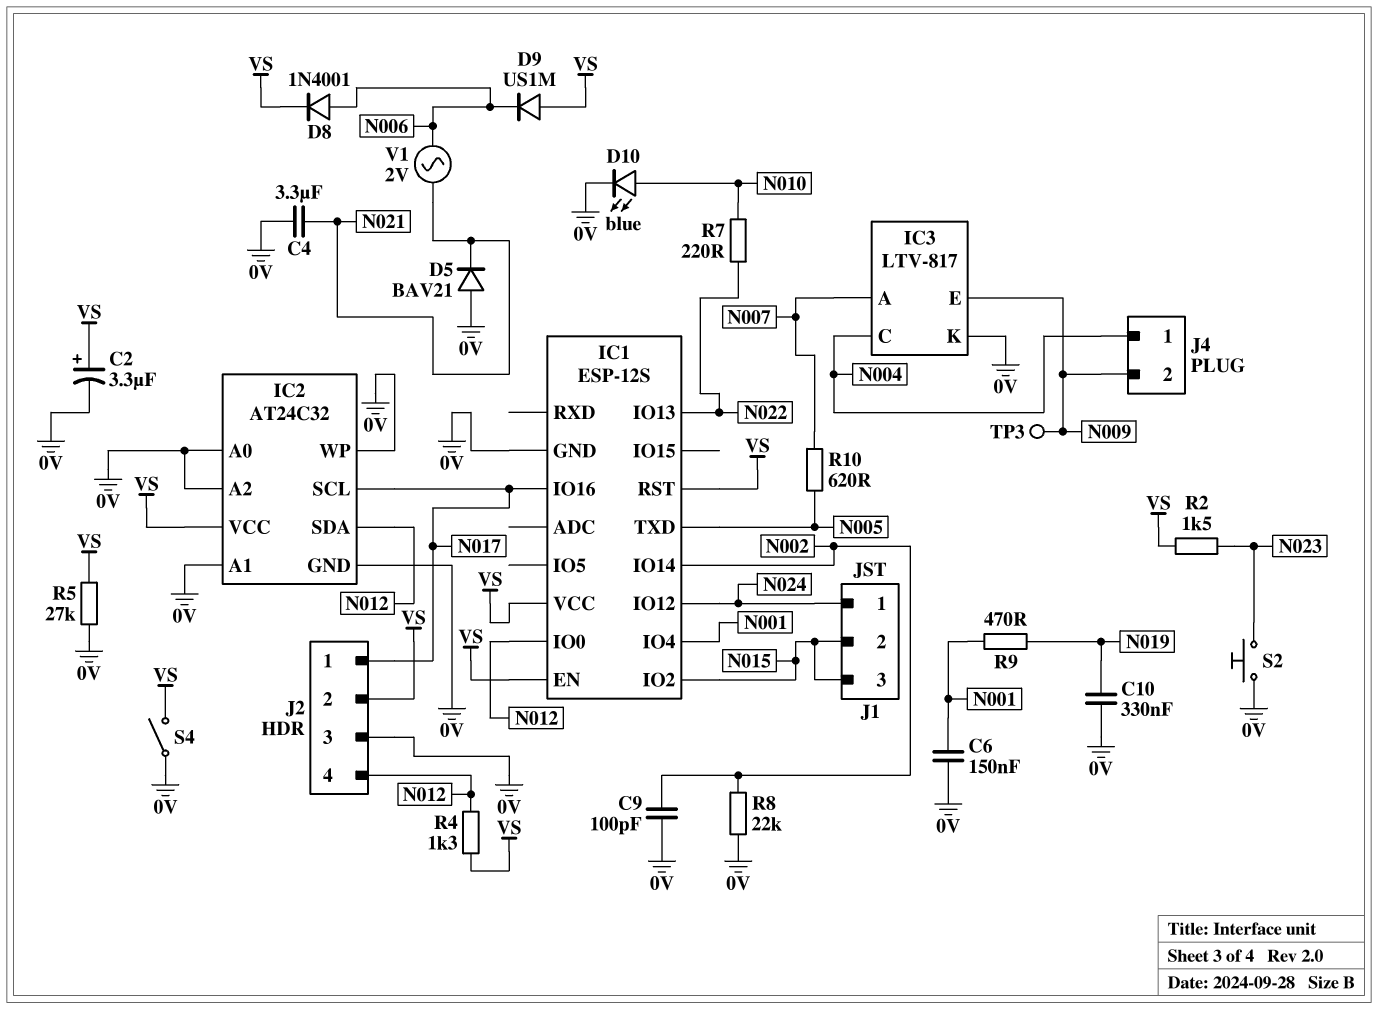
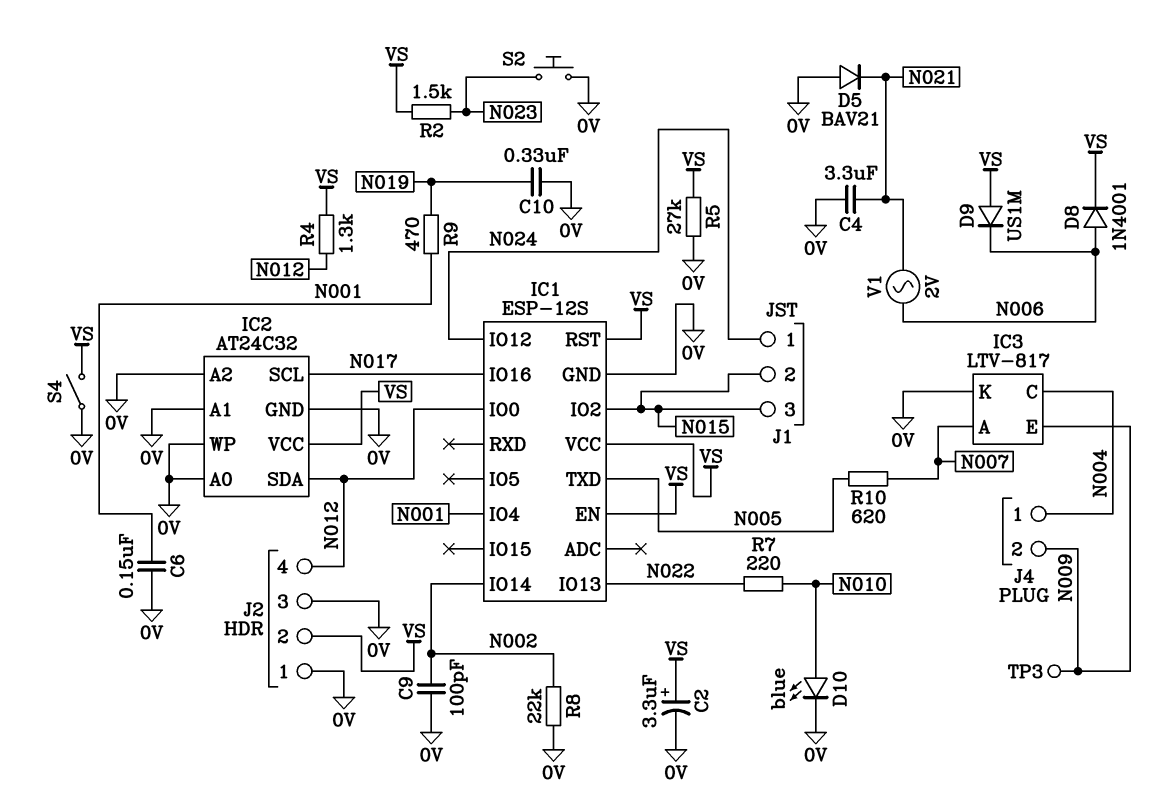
J2 pin 1: N017 -> 0V

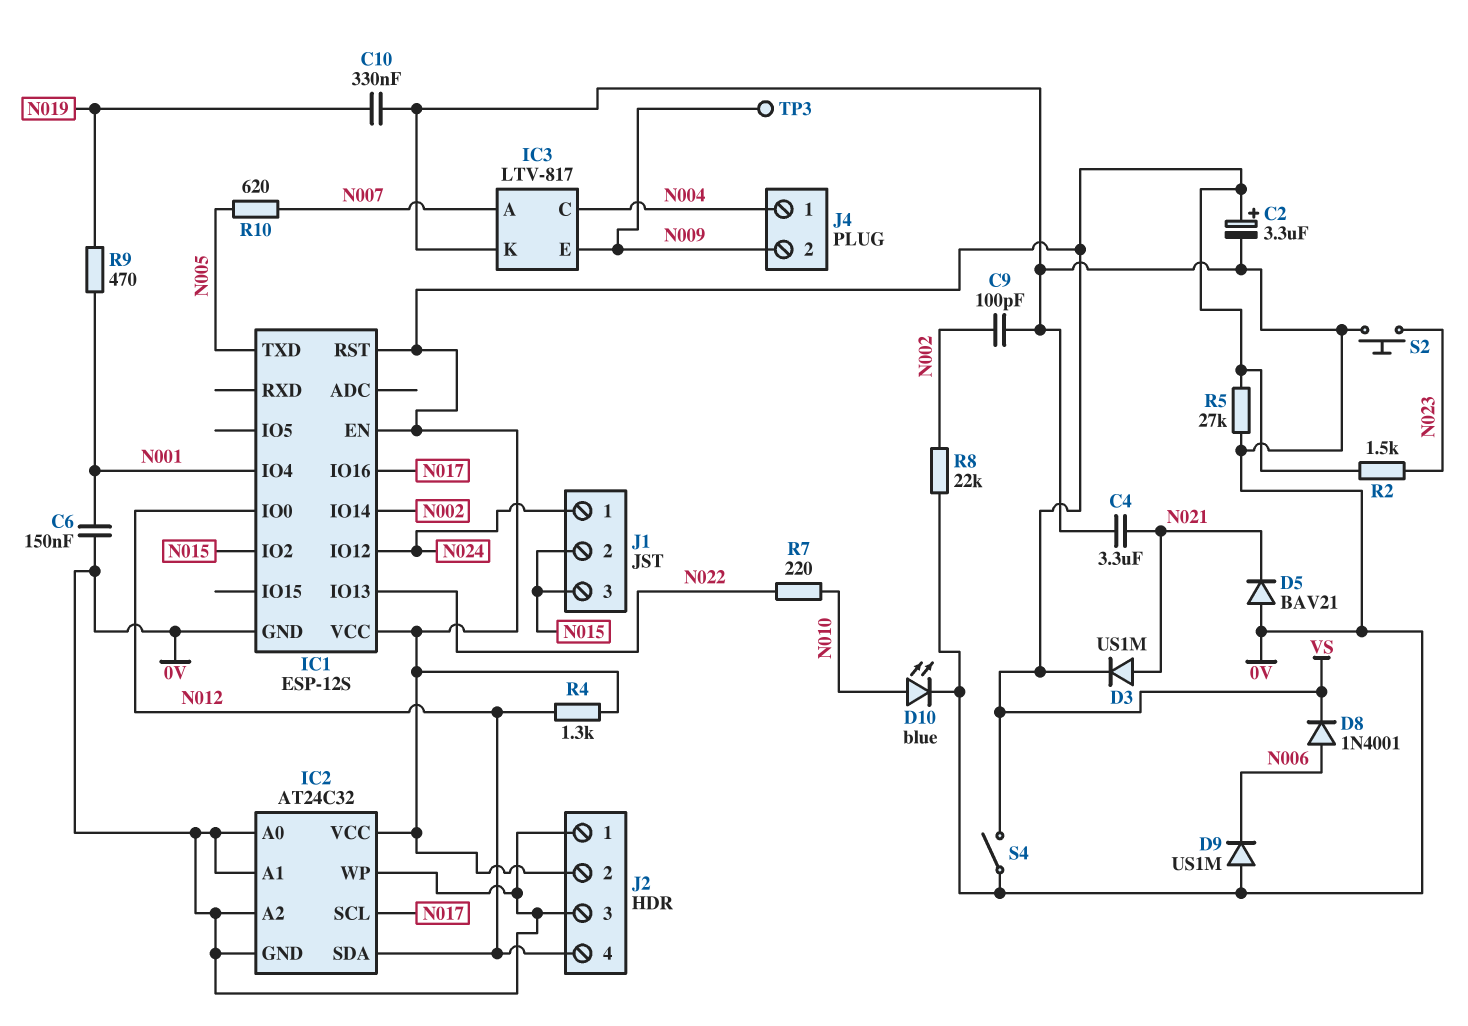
D3: none -> diode US1M (A N021, K VS)
D9: diode US1M (A VS, K N006) -> diode US1M (A 0V, K N006)
V1: AC 2V (N006, N021) -> none

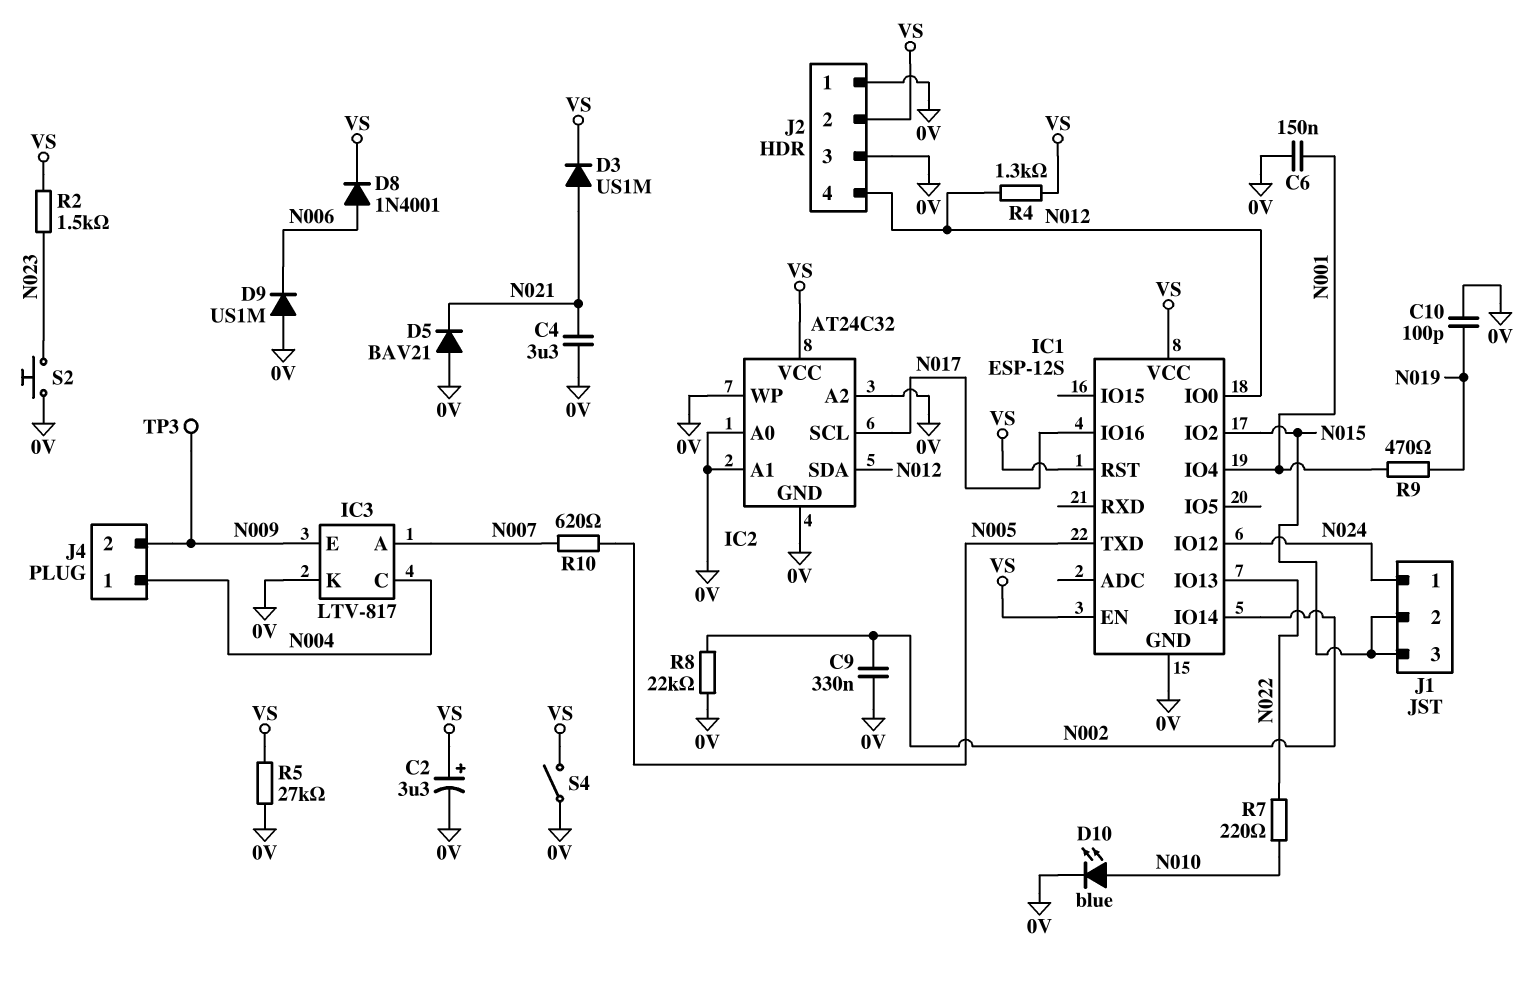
C9: 100pF (0V, N002) -> 330nF (0V, N002)
C10: 330nF (0V, N019) -> 100pF (0V, N019)

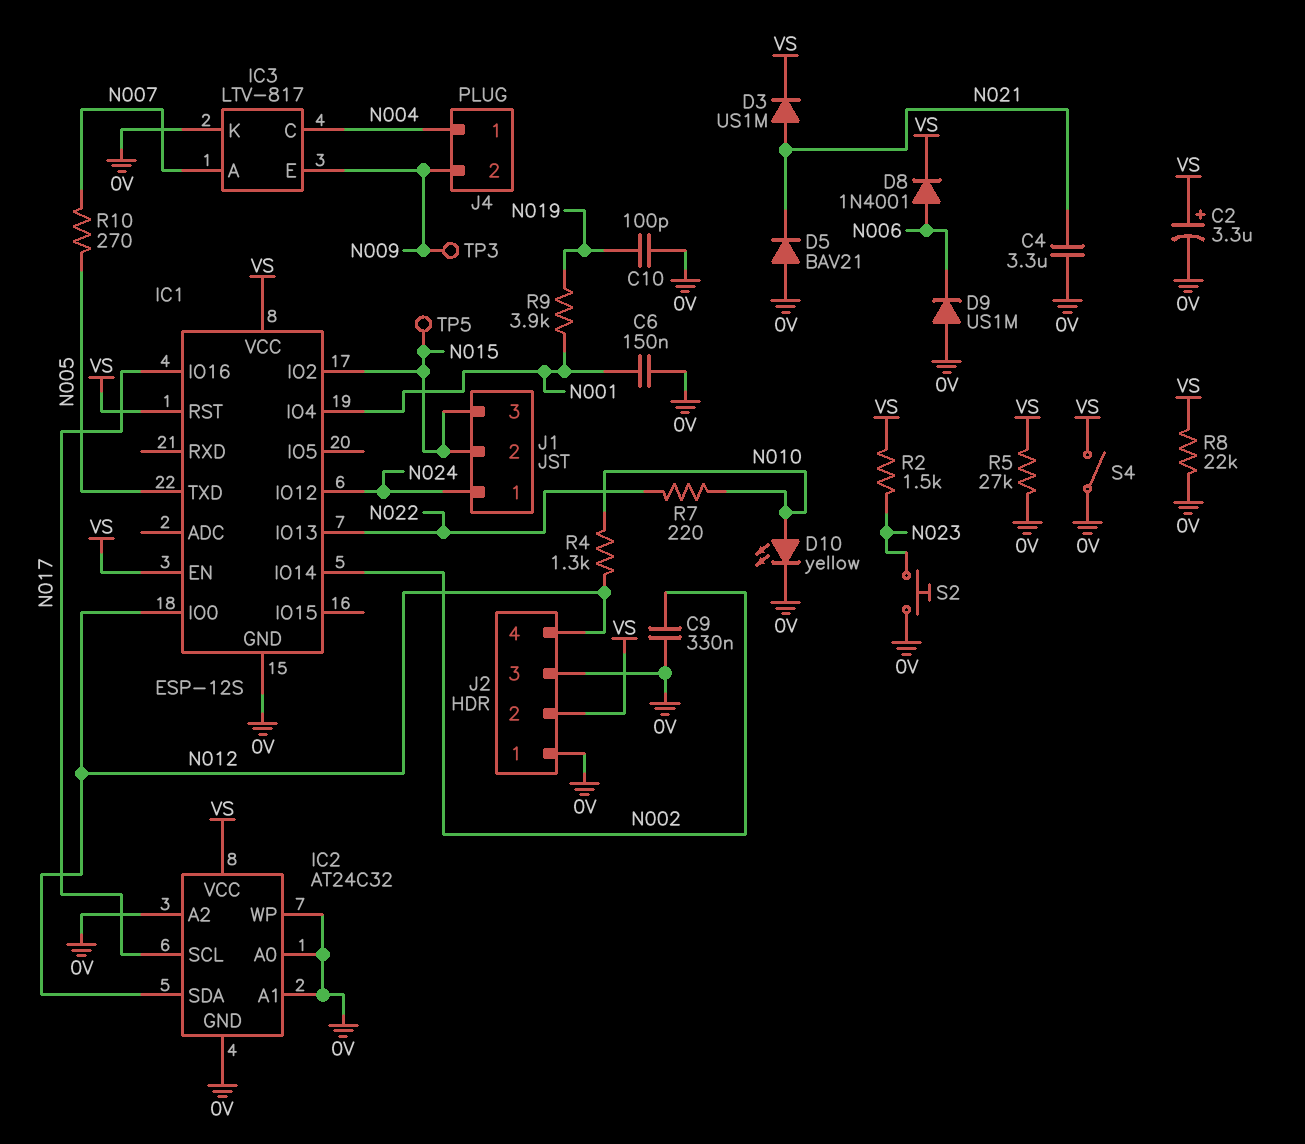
D10: LED blue (A N010, K 0V) -> LED yellow (A N010, K 0V)
R4: 1.3k (N012, VS) -> 1.3k (N010, N012)
R8: 22k (0V, N002) -> 22k (0V, VS)
R9: 470 (N001, N019) -> 3.9k (N001, N019)
R10: 620 (N005, N007) -> 270 (N005, N007)
TP5: none -> test point (N015)

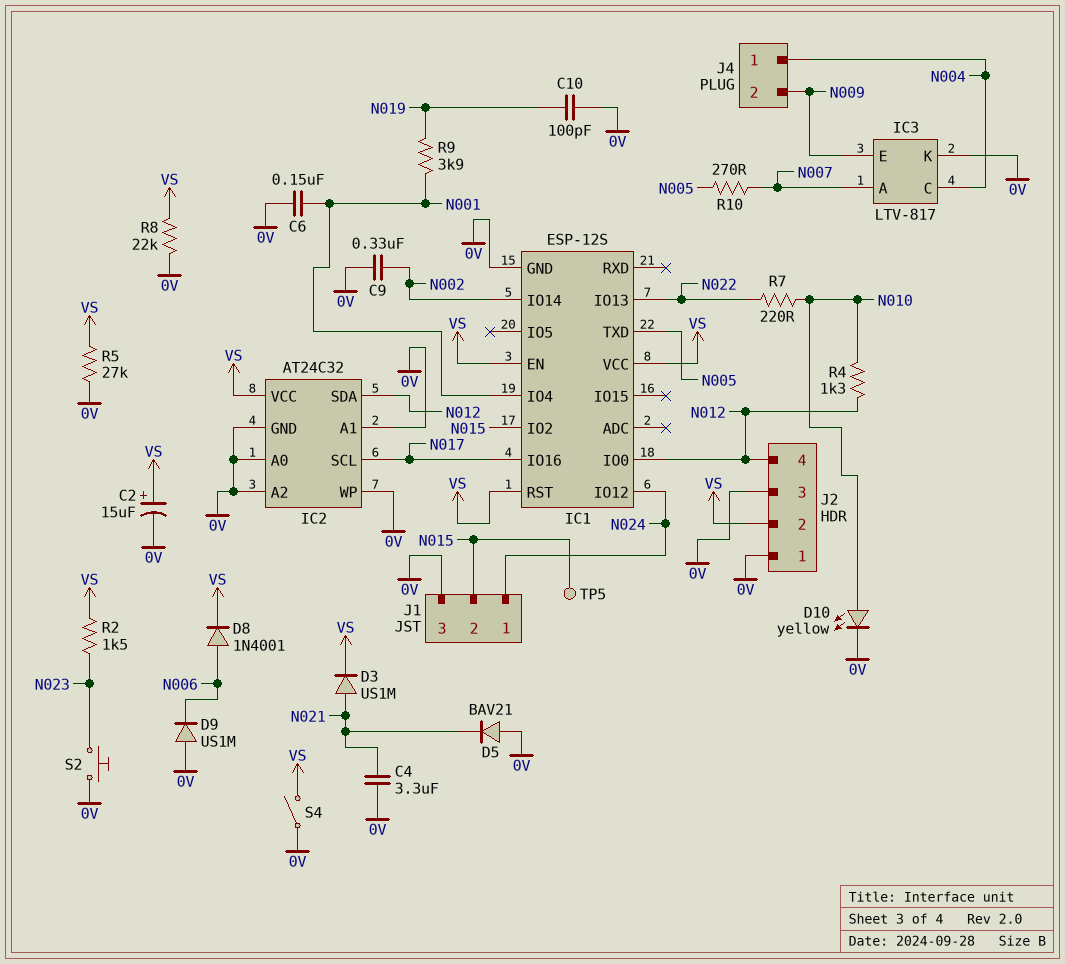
C2: 3.3uF (plus VS, minus 0V) -> 15uF (plus VS, minus 0V)
J1 pin 3: N015 -> 0V
TP3: test point (N009) -> none

